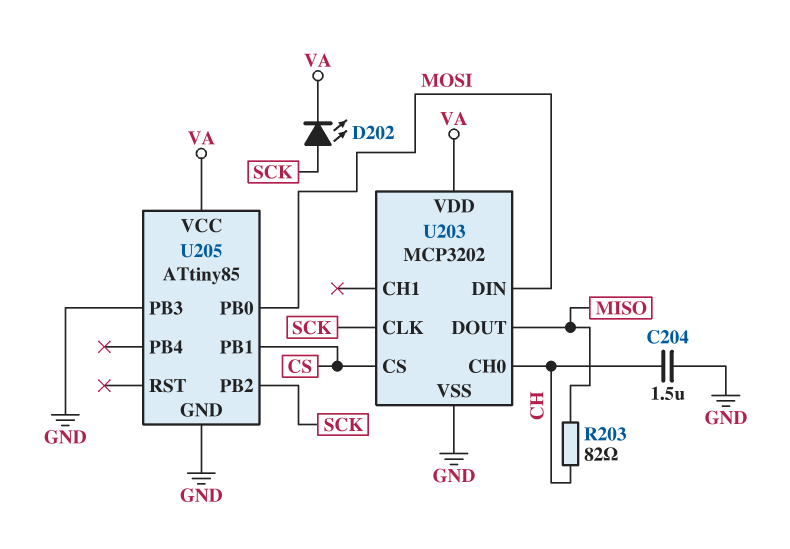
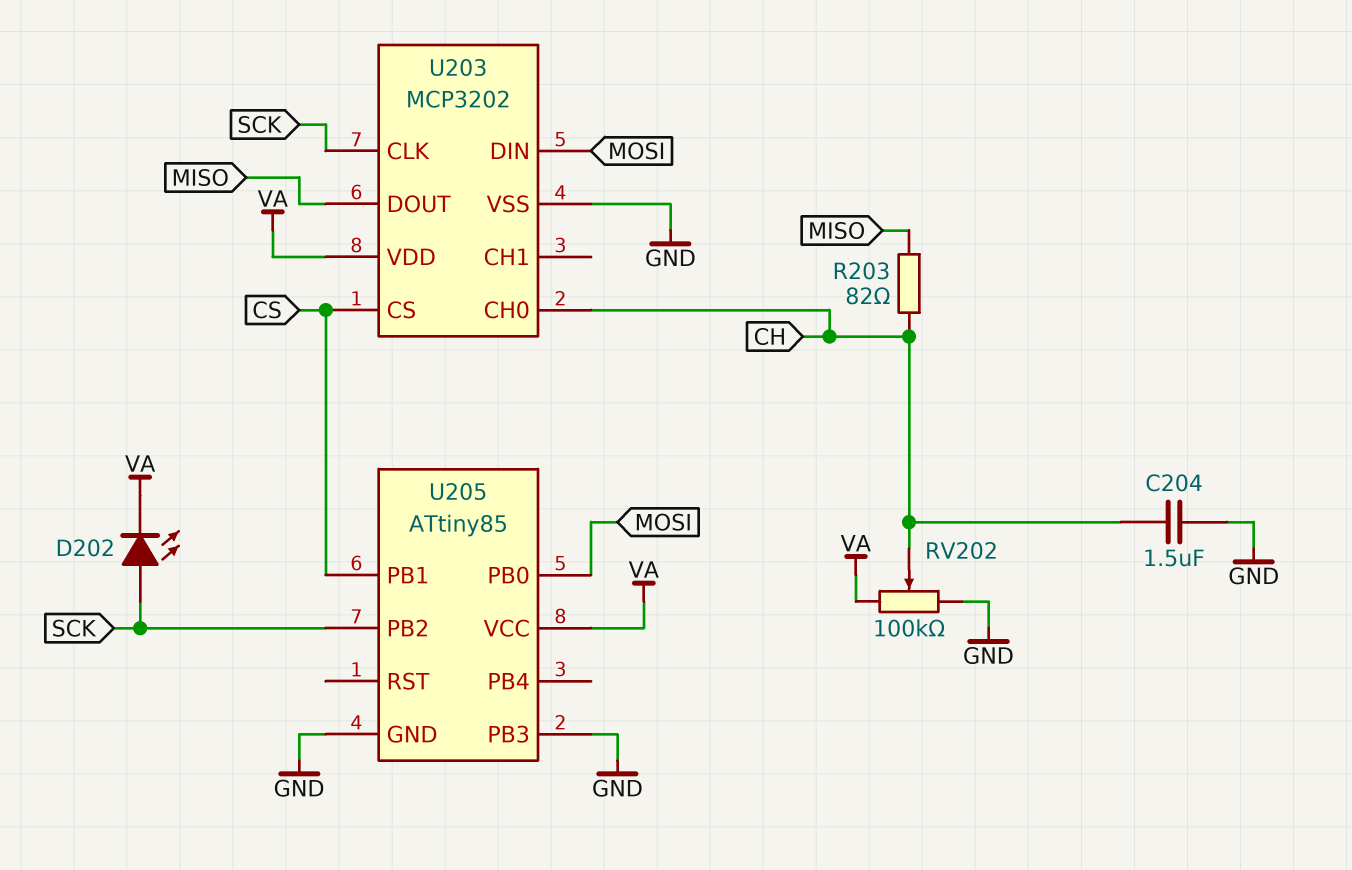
RV202: none -> 100k (GND, VA, wiper CH)

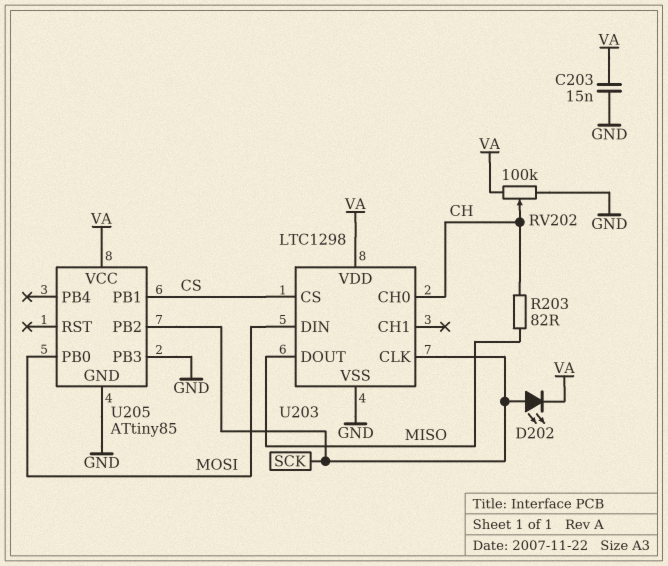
C203: none -> 15nF (GND, VA)
C204: 1.5uF (CH, GND) -> none
U203: MCP3202 -> LTC1298

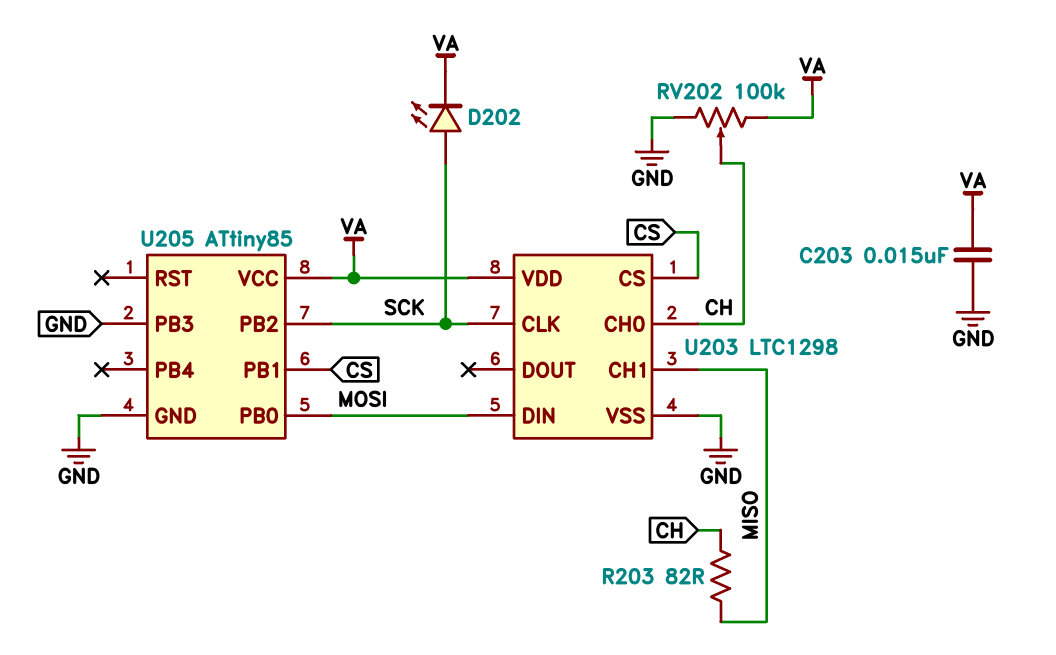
U203 pin CH1: none -> MISO
U203 pin DOUT: MISO -> none

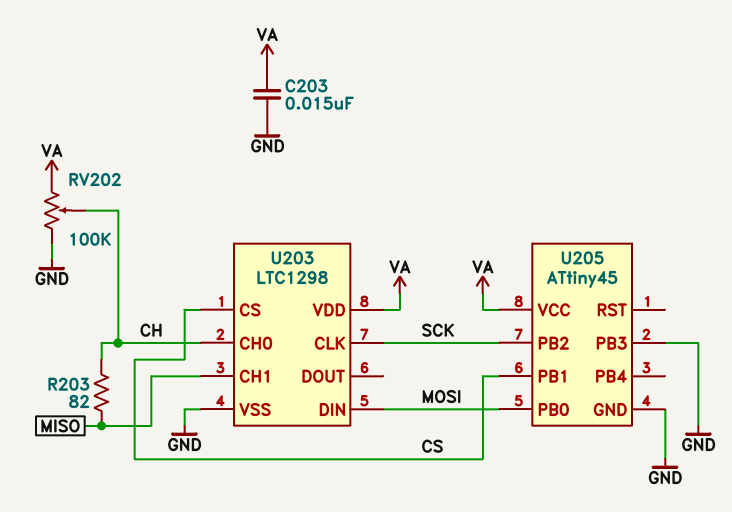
D202: LED (A SCK, K VA) -> none
U205: ATtiny85 -> ATtiny45

